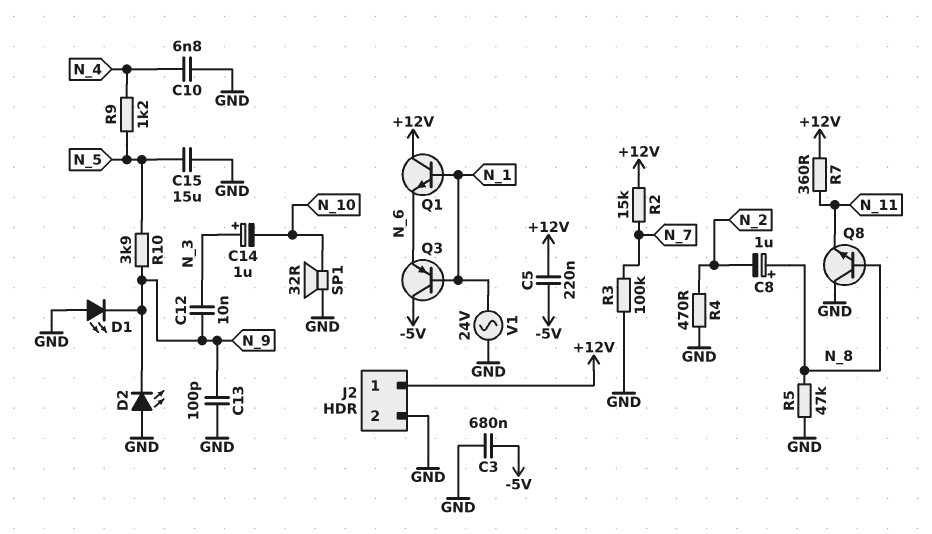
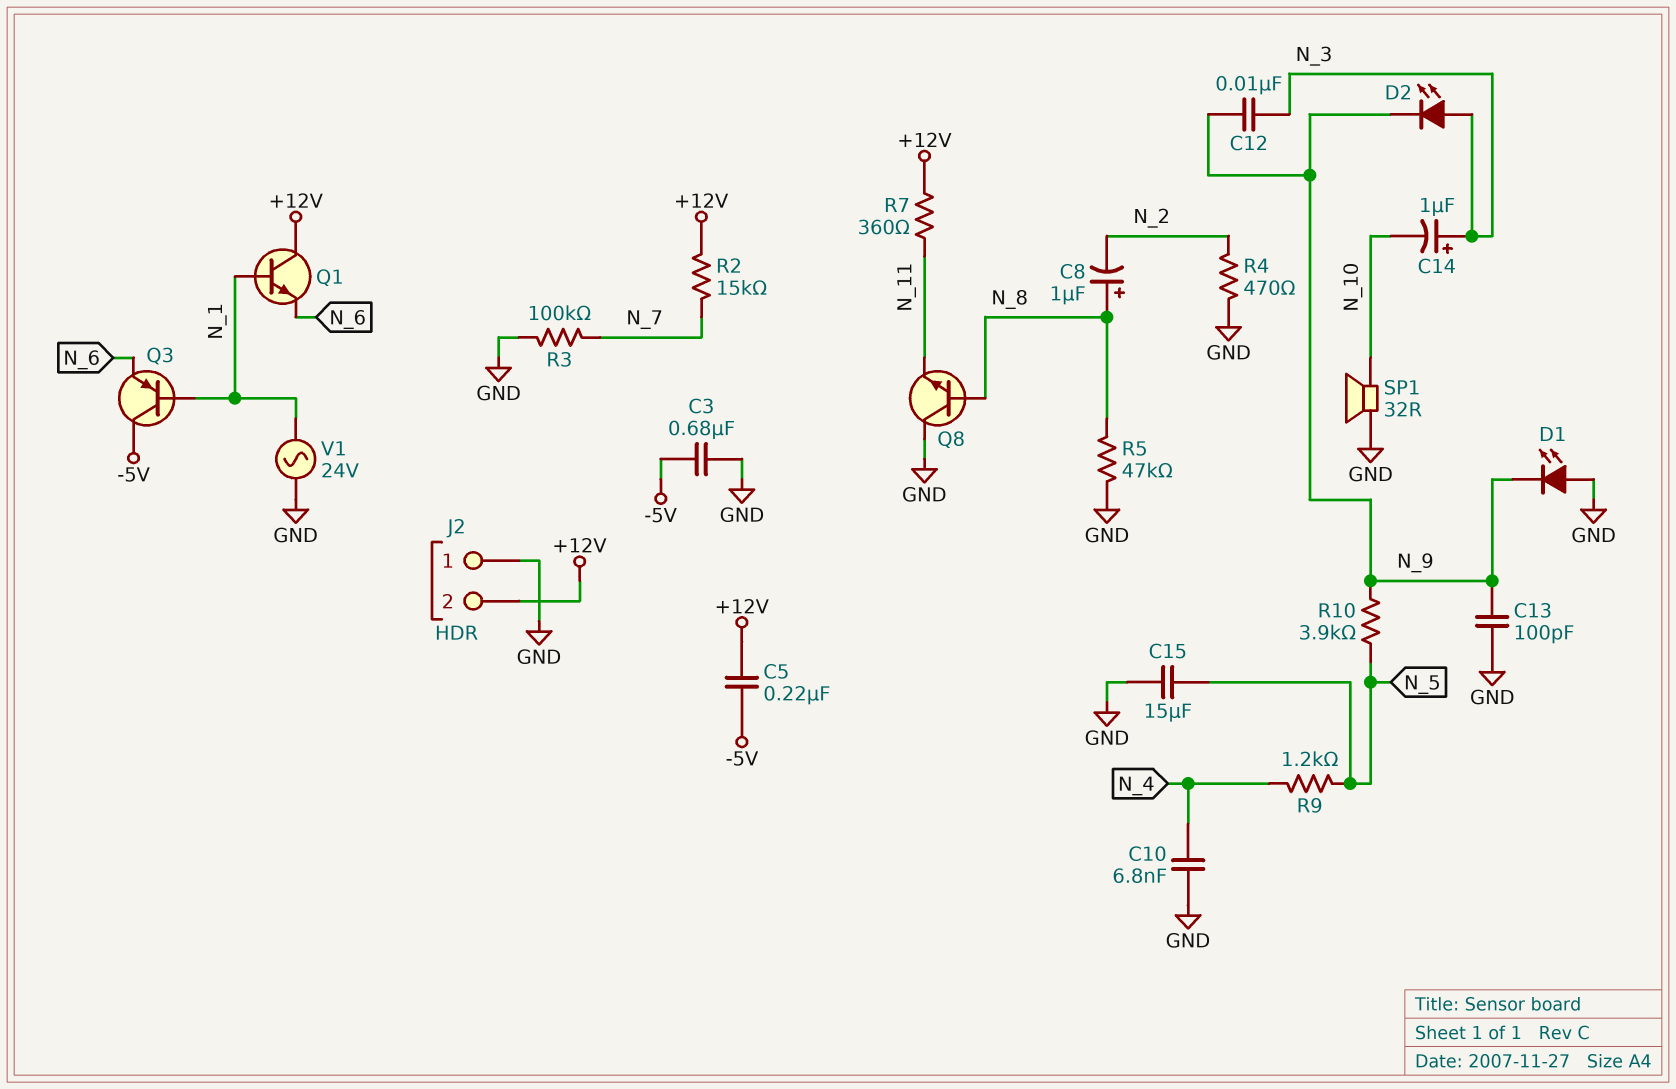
D2: LED (A GND, K N_9) -> LED (A N_3, K N_9)
J2 pin 1: +12V -> GND
J2 pin 2: GND -> +12V

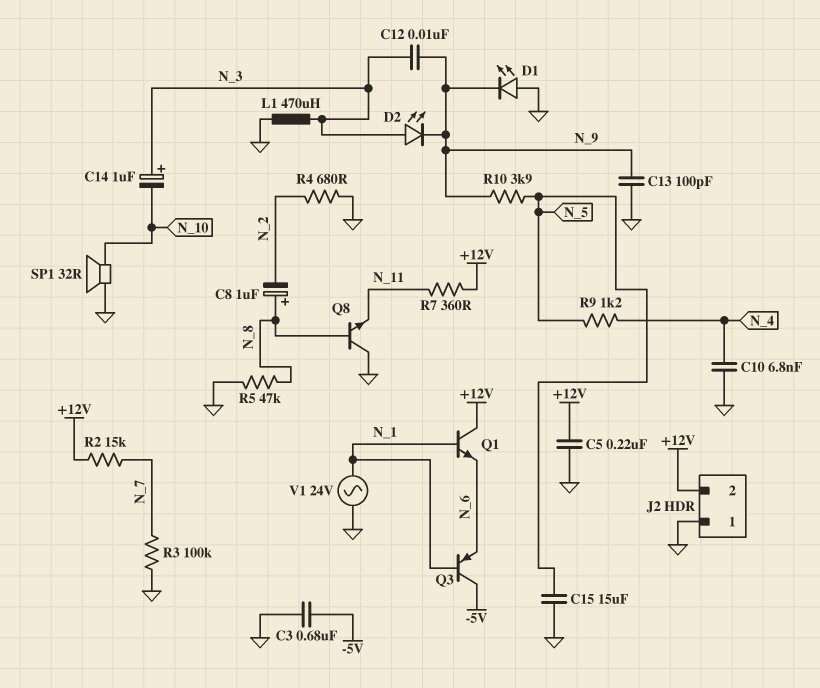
C5: 220nF (+12V, -5V) -> 220nF (+12V, GND)
L1: none -> 470uH (GND, N_3)
R4: 470 (GND, N_2) -> 680 (GND, N_2)

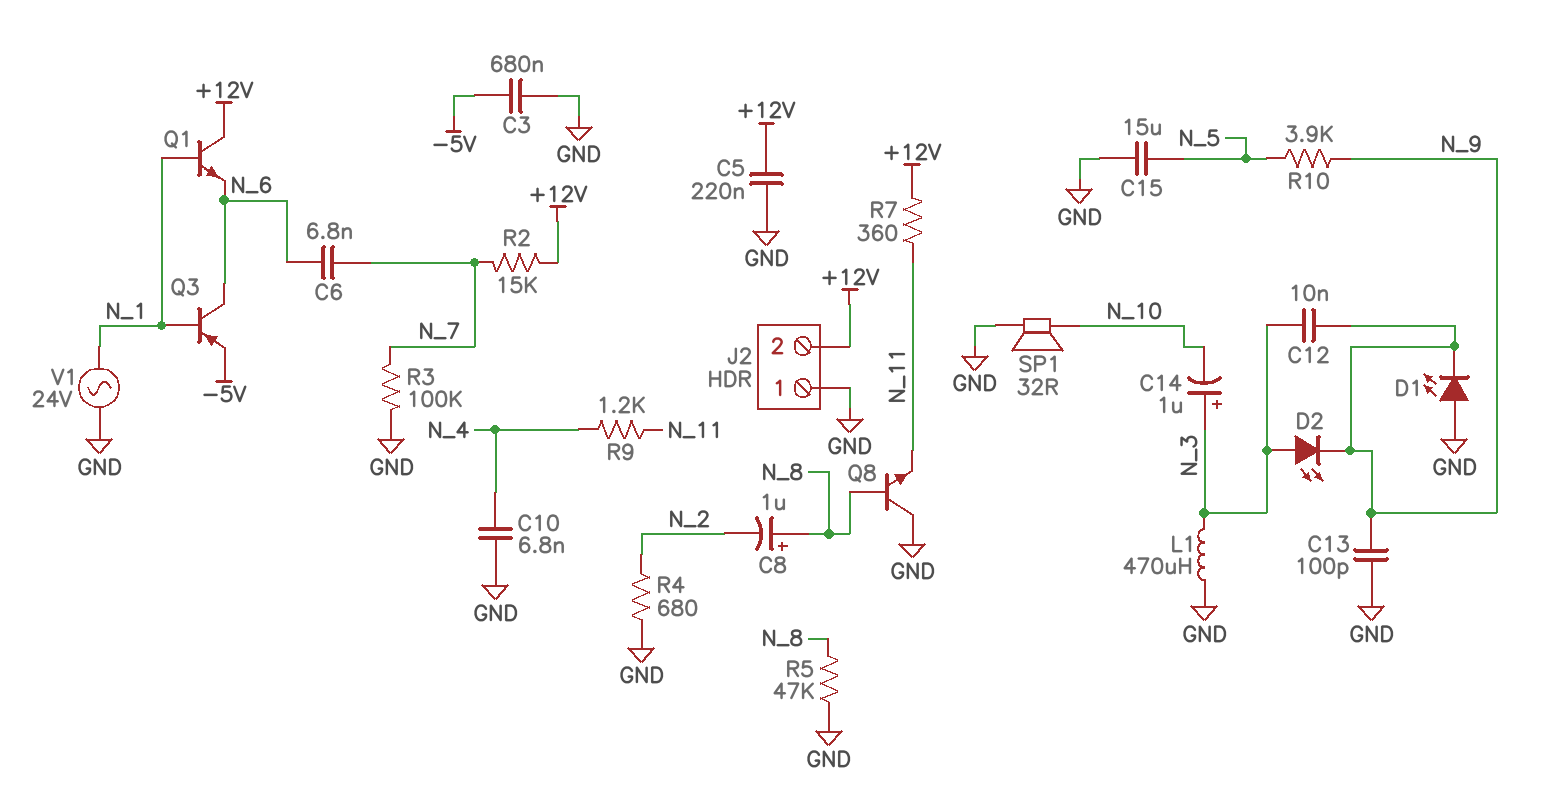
C6: none -> 6.8nF (N_6, N_7)
Q3: PNP (B N_1, C -5V, E N_6) -> PNP (B N_1, C N_6, E -5V)
R9: 1.2k (N_4, N_5) -> 1.2k (N_4, N_11)

